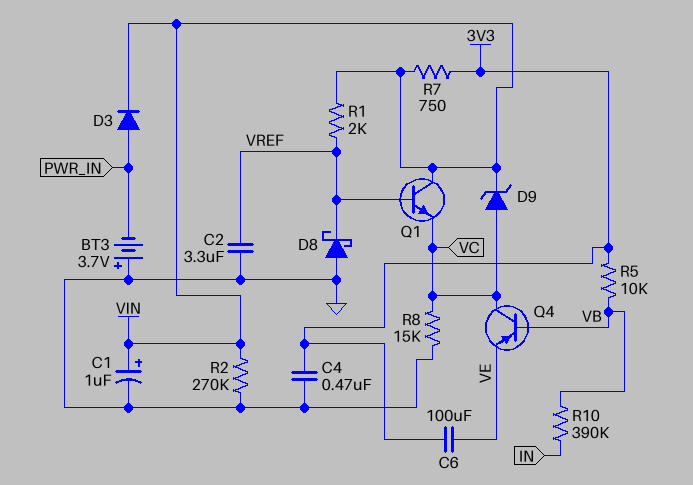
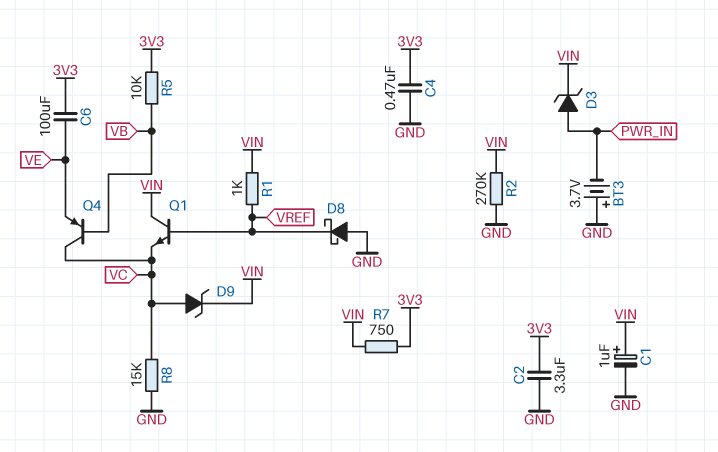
C2: 3.3uF (GND, VREF) -> 3.3uF (3V3, GND)
D3: diode (A PWR_IN, K VIN) -> zener (A PWR_IN, K VIN)
R1: 2k (VIN, VREF) -> 1k (VIN, VREF)
R10: 390k (IN, VB) -> none

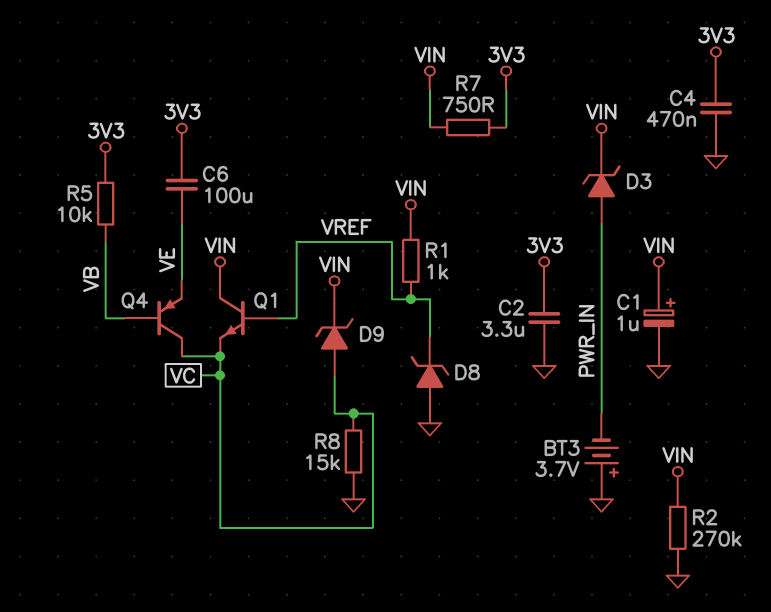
D8: schottky (A GND, K VREF) -> zener (A GND, K VREF)

